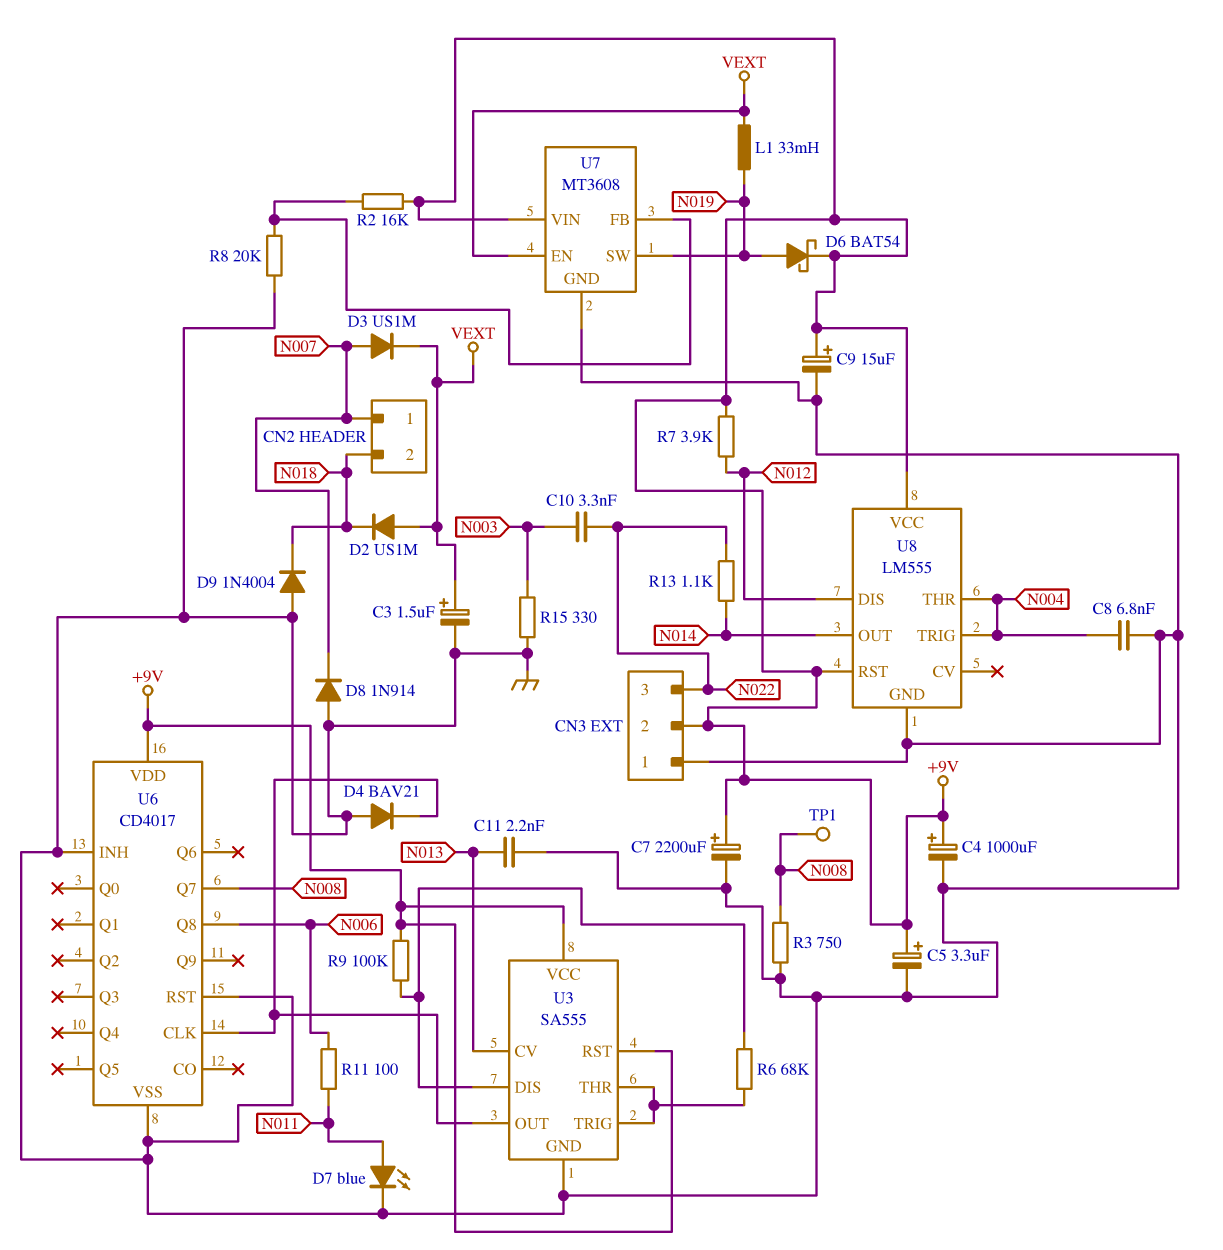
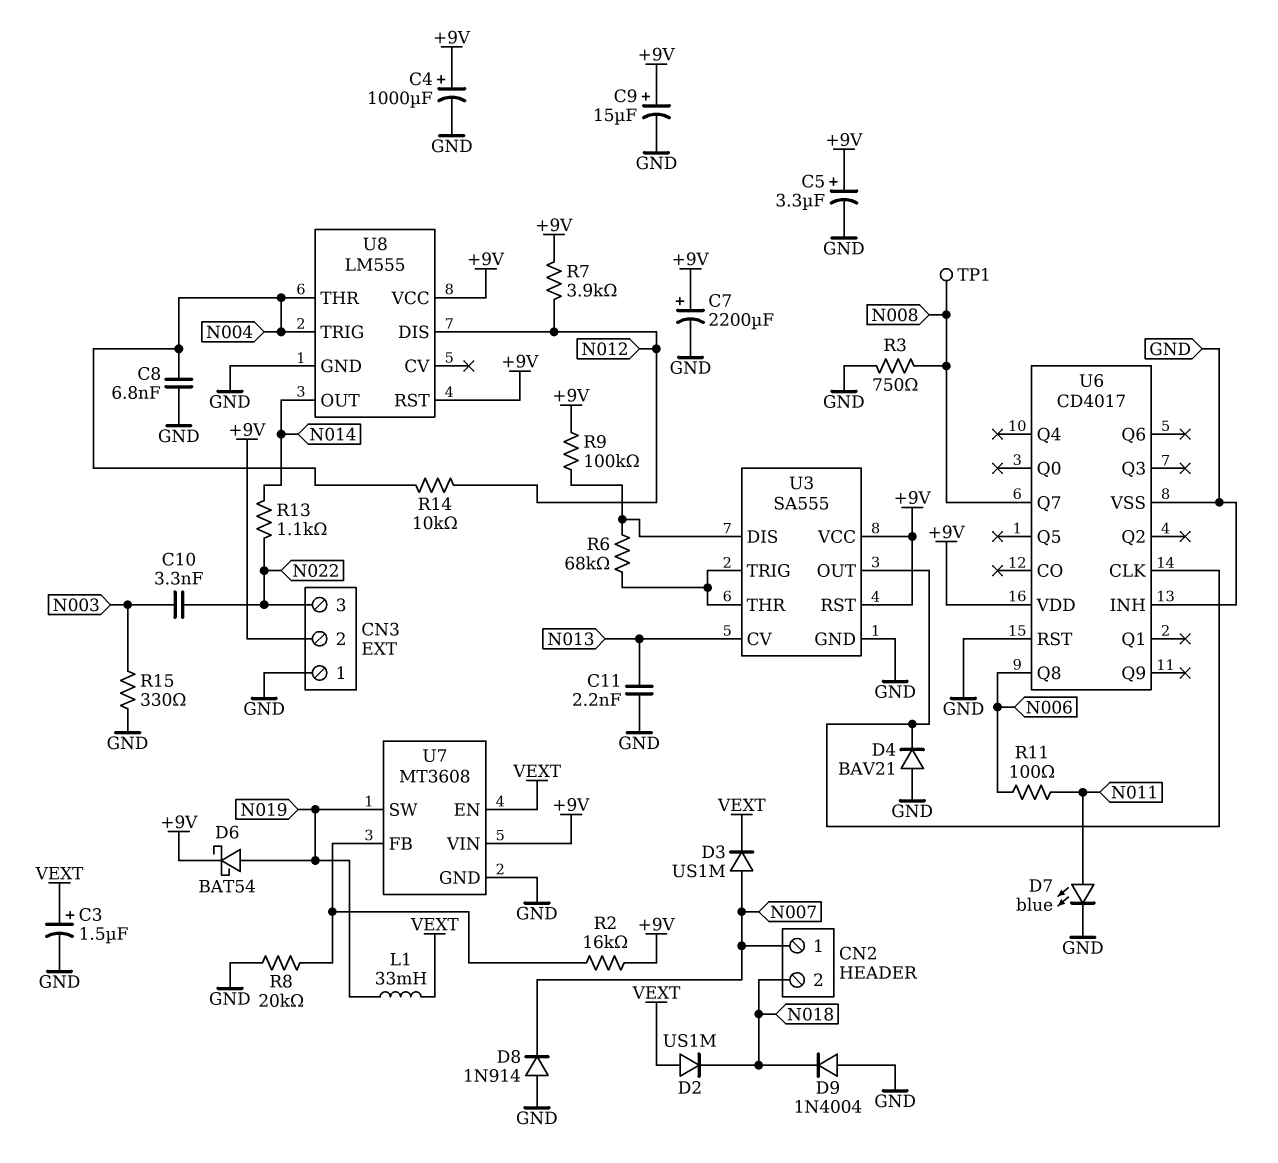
R14: none -> 10k (N004, N012)

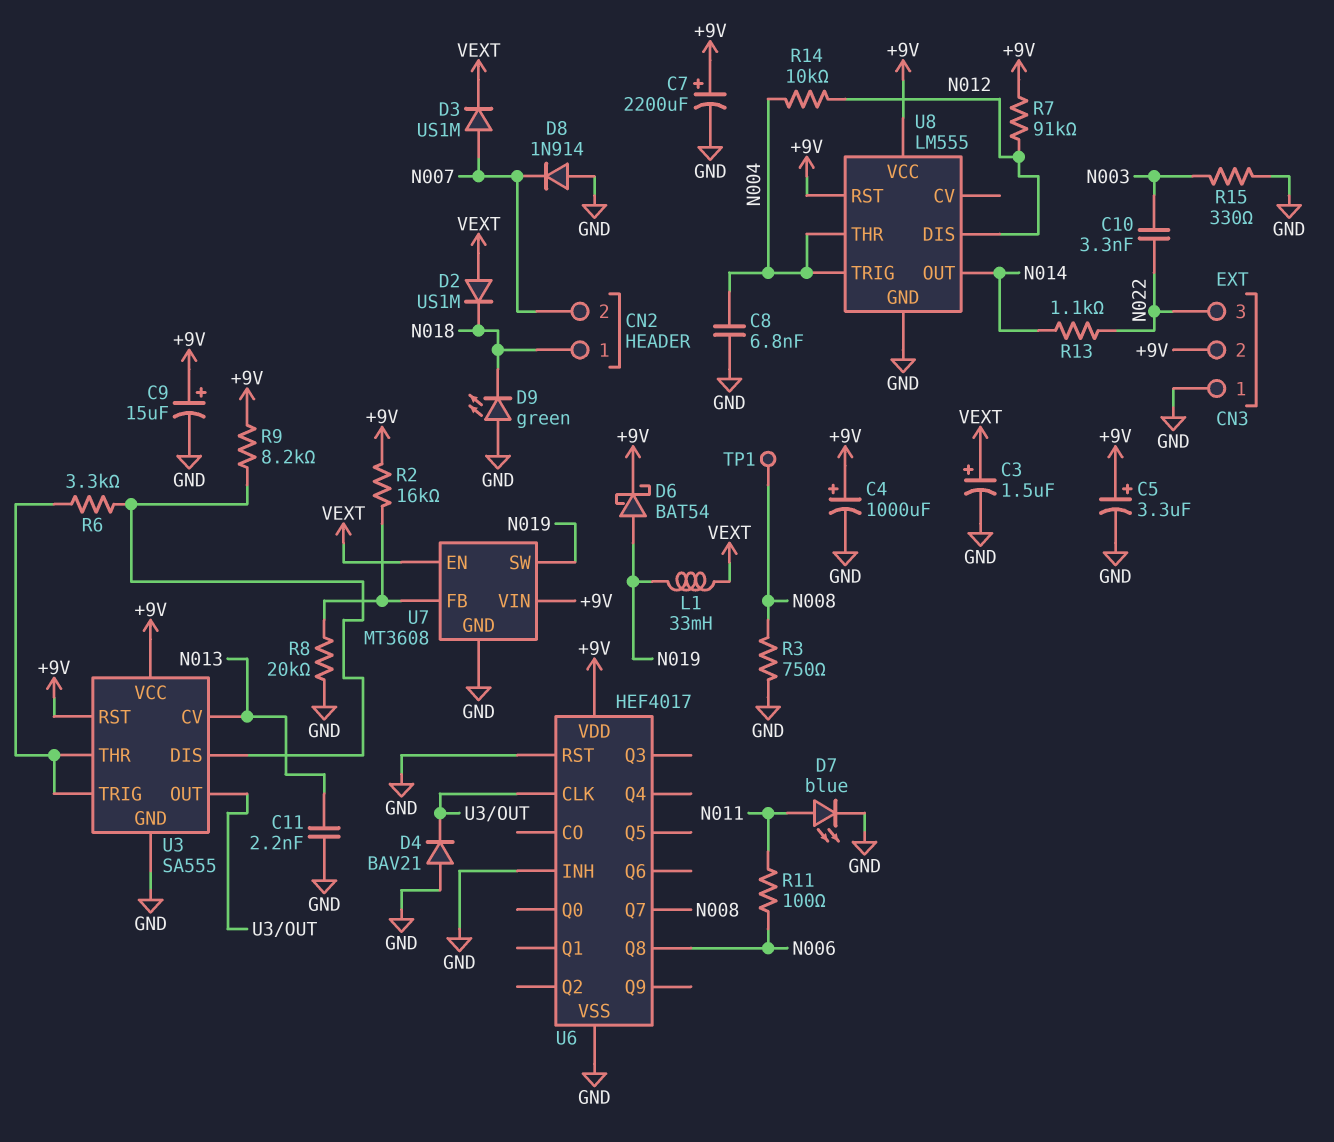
CN2 pin 1: N007 -> N018
CN2 pin 2: N018 -> N007
D9: diode 1N4004 (A GND, K N018) -> LED green (A GND, K N018)
R6: 68k (U3/DIS, U3/THR) -> 3.3k (U3/DIS, U3/THR)
R7: 3.9k (+9V, N012) -> 91k (+9V, N012)
R9: 100k (+9V, U3/DIS) -> 8.2k (+9V, U3/DIS)
U6: CD4017 -> HEF4017

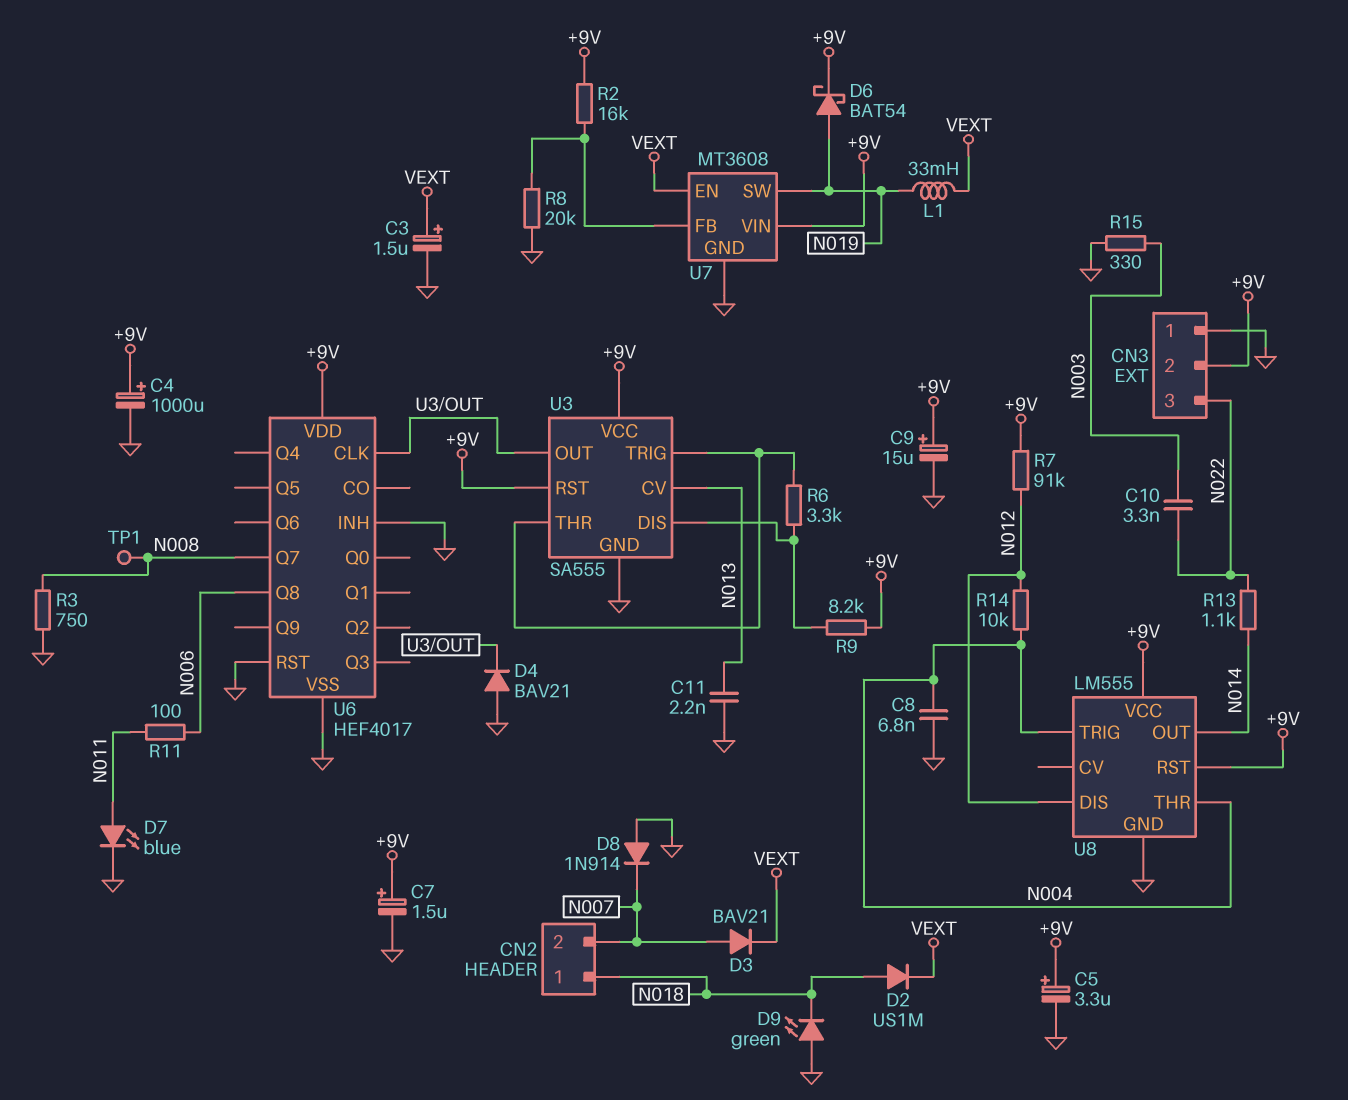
C7: 2200uF (plus +9V, minus GND) -> 1.5uF (plus +9V, minus GND)
D2: diode US1M (A VEXT, K N018) -> diode US1M (A N018, K VEXT)
D3: diode US1M (A N007, K VEXT) -> diode BAV21 (A N007, K VEXT)

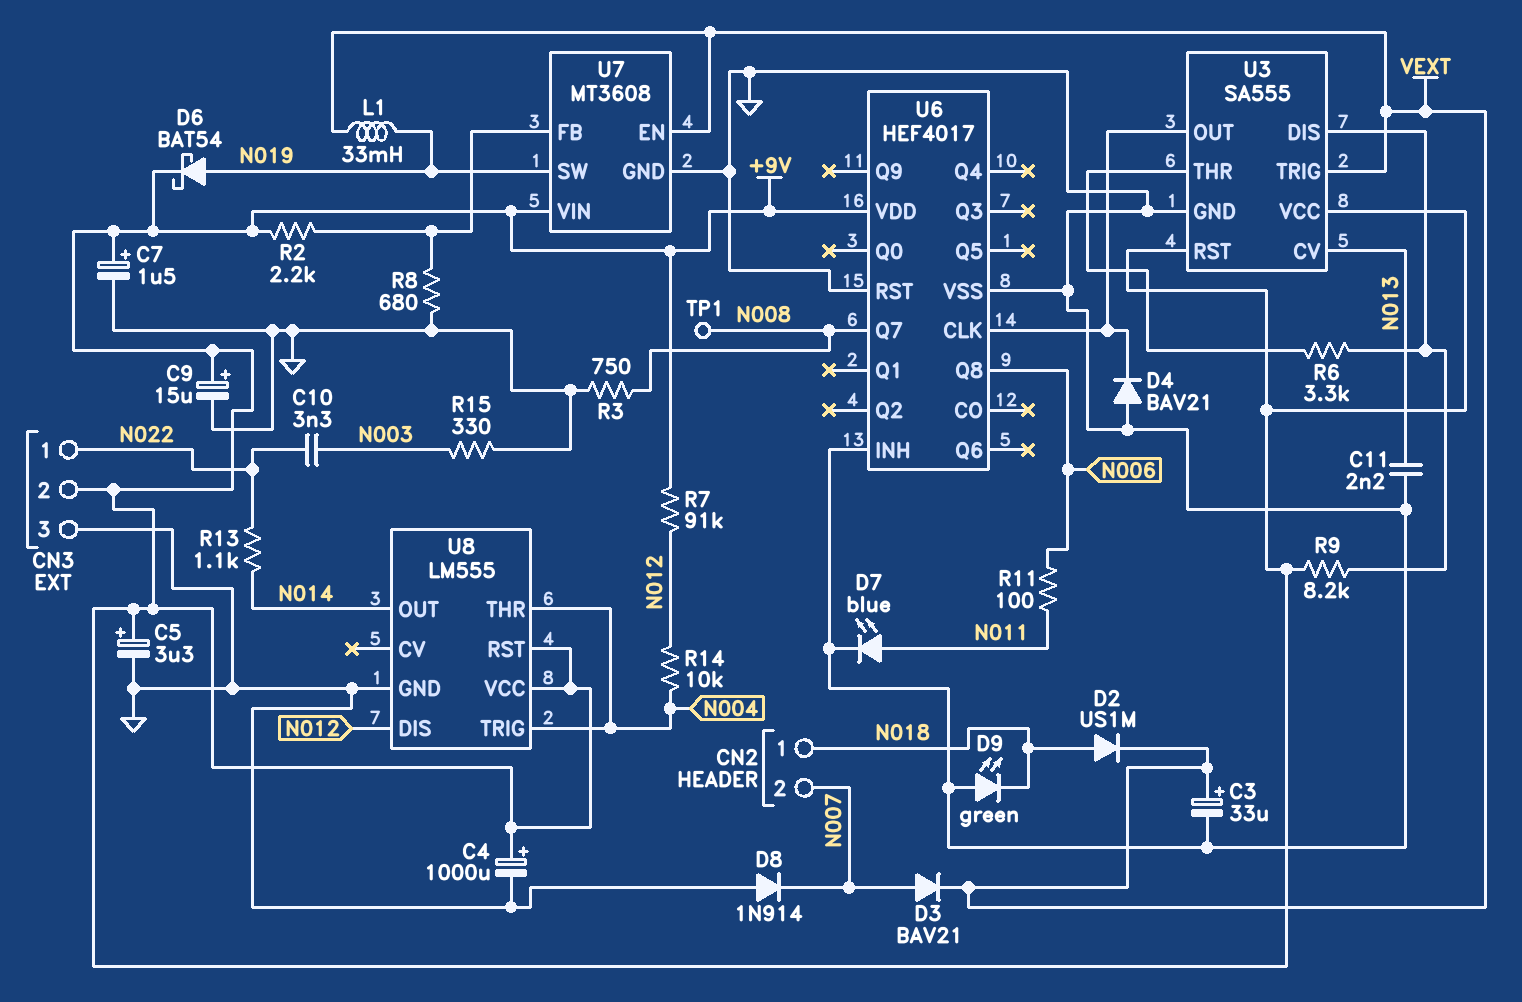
C3: 1.5uF (plus VEXT, minus GND) -> 33uF (plus VEXT, minus GND)
C8: 6.8nF (GND, N004) -> none
CN3 pin 1: GND -> N022
CN3 pin 3: N022 -> GND
R2: 16k (+9V, U7/FB) -> 2.2k (+9V, U7/FB)
R8: 20k (GND, U7/FB) -> 680 (GND, U7/FB)
U3 pin TRIG: U3/THR -> VEXT

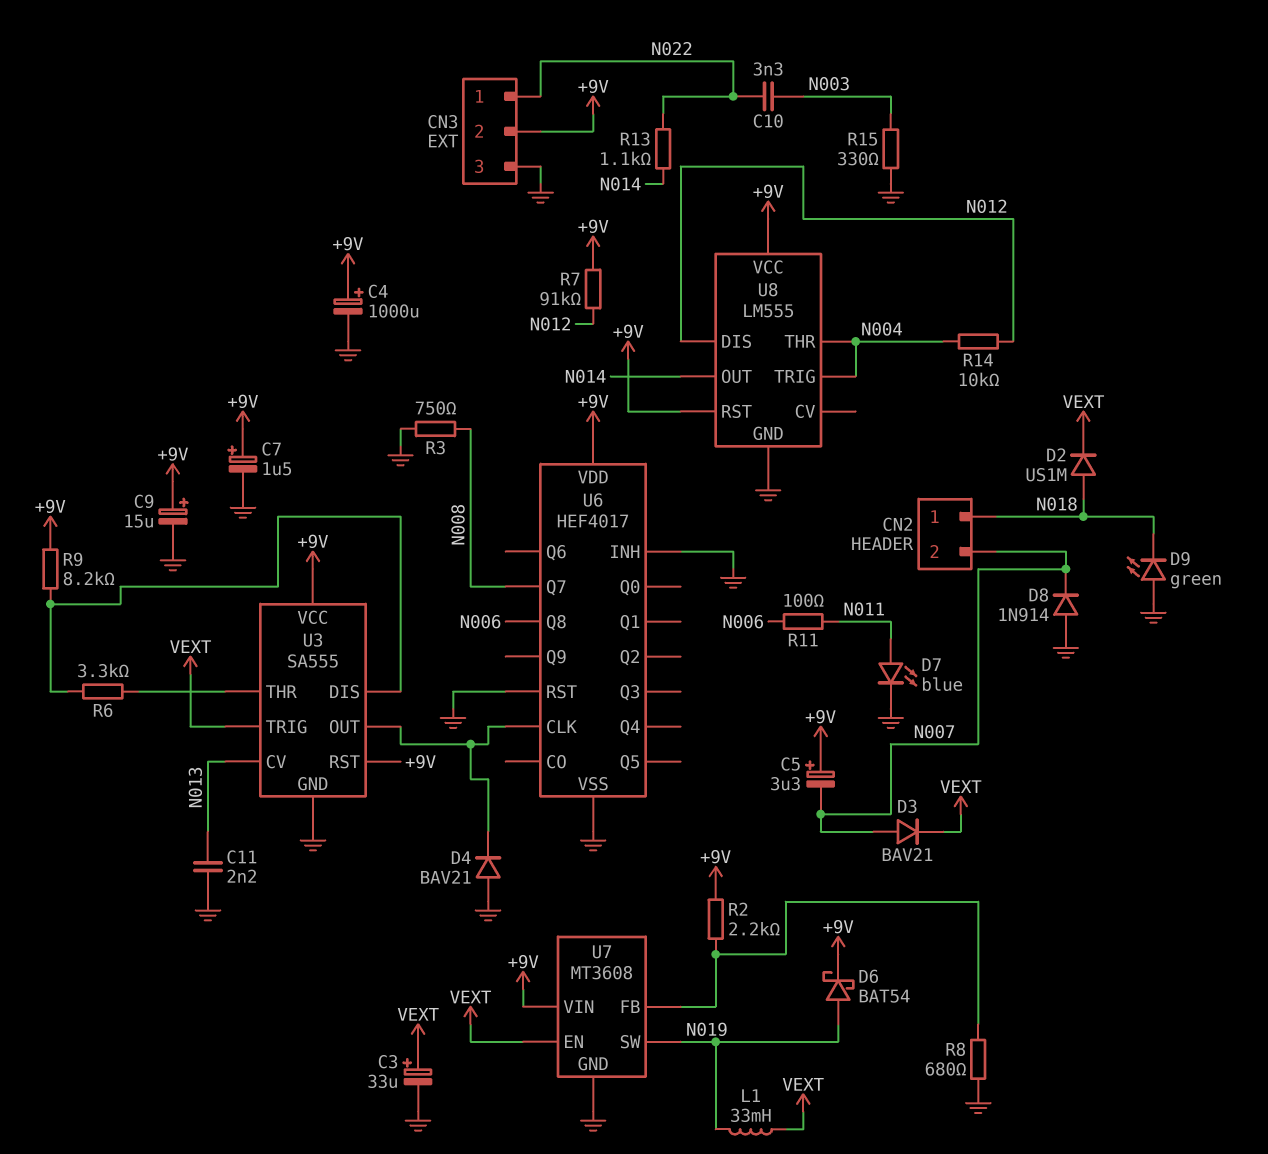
C5: 3.3uF (plus +9V, minus GND) -> 3.3uF (plus +9V, minus N007)
TP1: test point (N008) -> none

